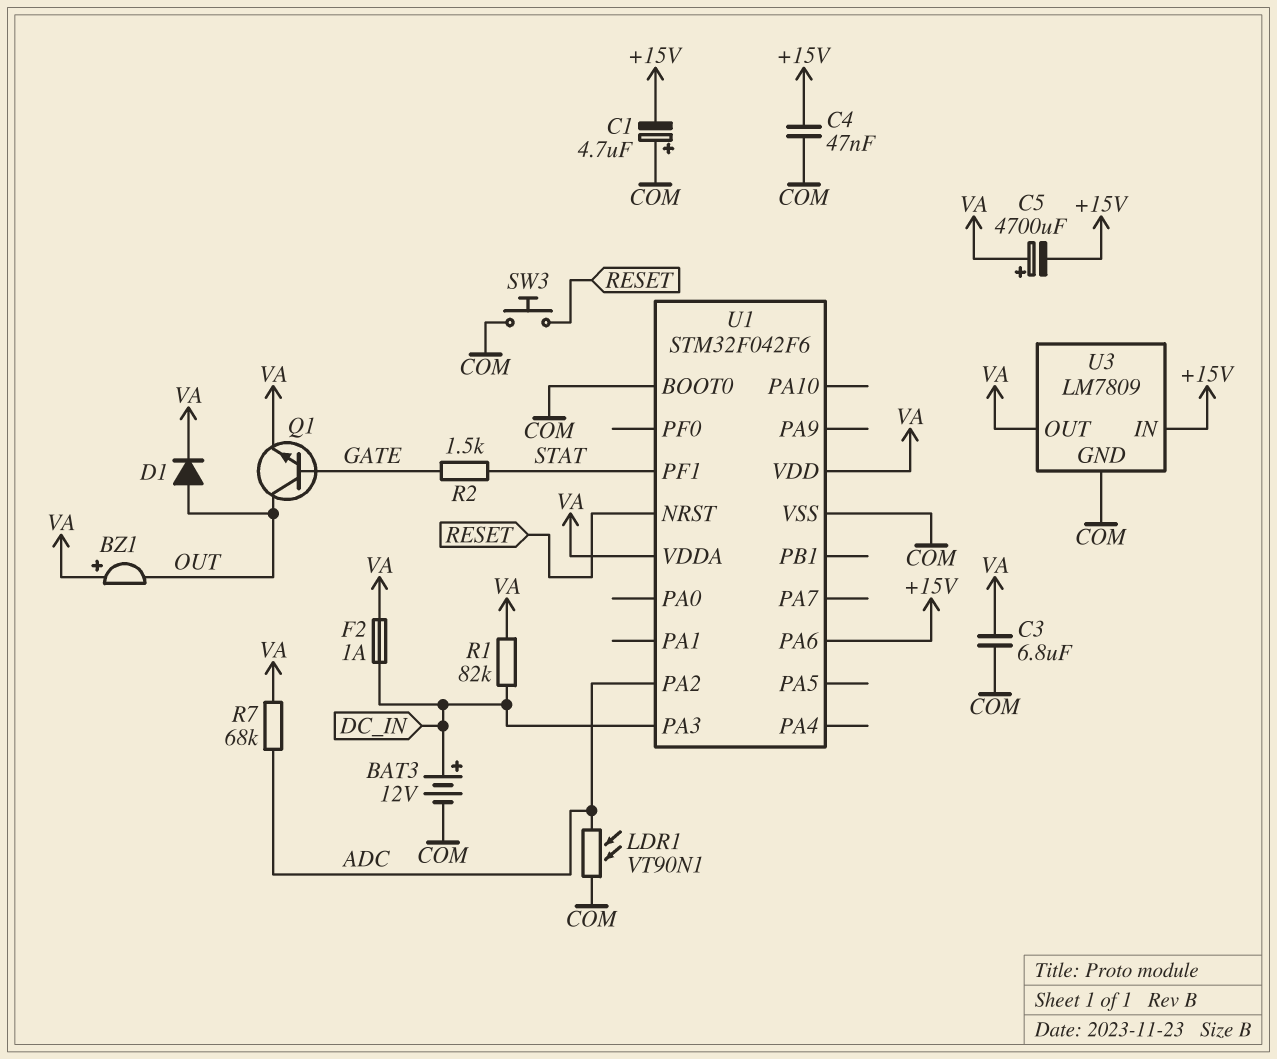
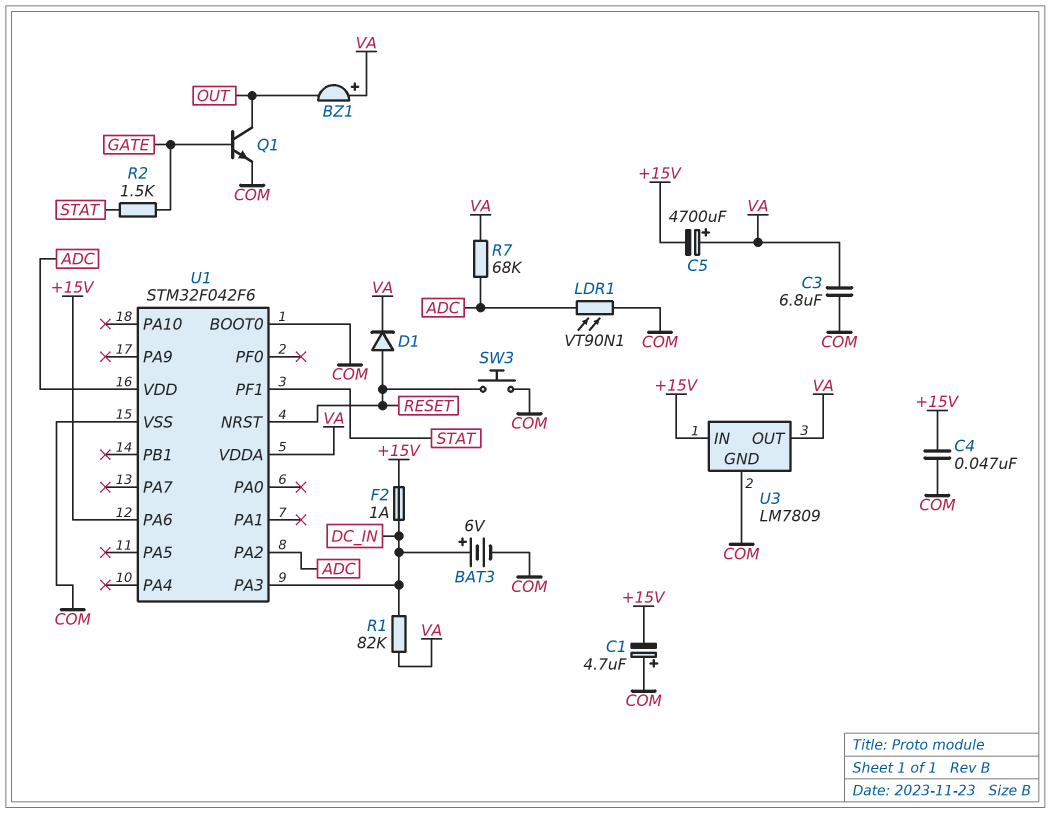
BAT3: 12V (plus DC_IN, minus COM) -> 6V (plus DC_IN, minus COM)
D1: diode (A OUT, K VA) -> diode (A RESET, K VA)
F2: 1A (DC_IN, VA) -> 1A (+15V, DC_IN)
Q1: NPN (B GATE, C OUT, E VA) -> NPN (B GATE, C OUT, E COM)
U1 pin VDD: VA -> ADC

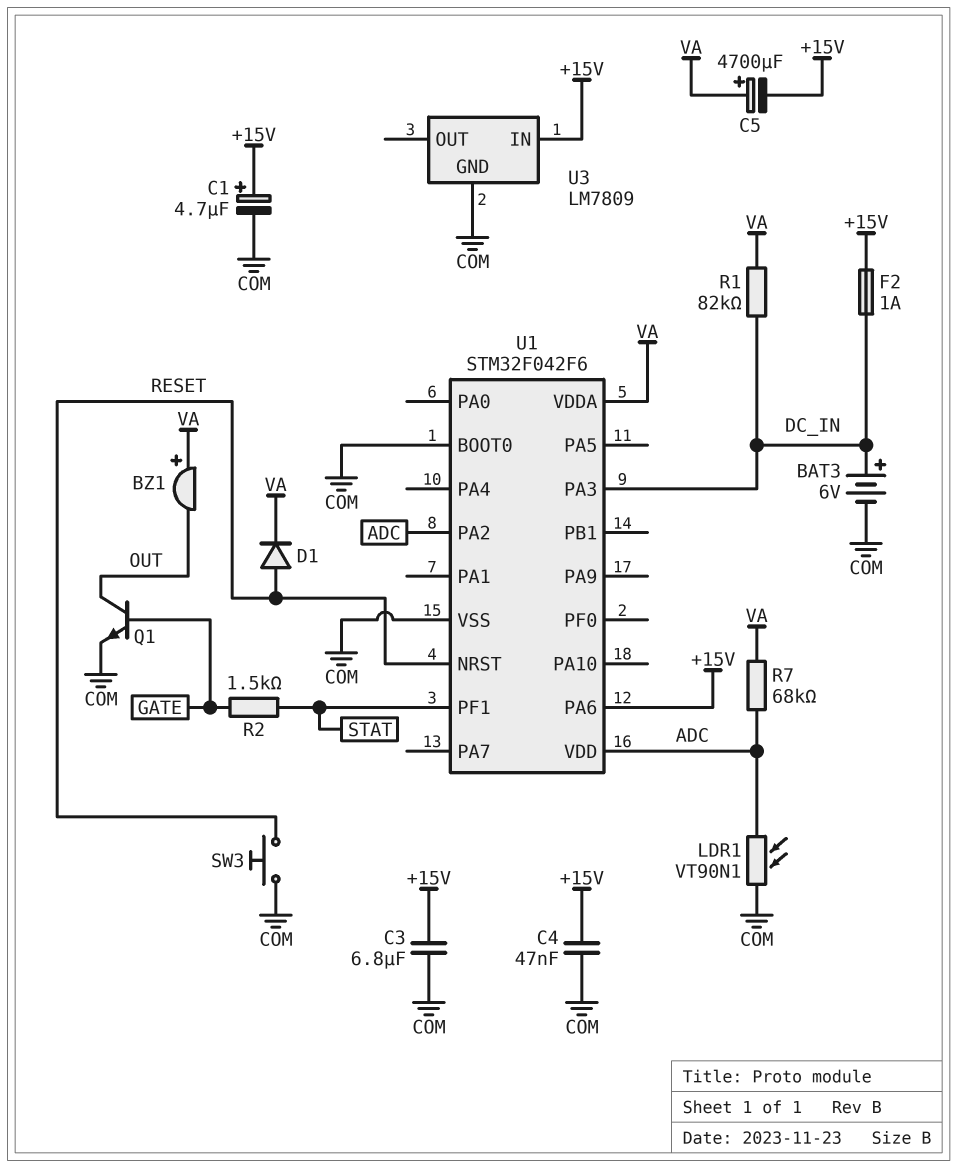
C1: 4.7uF (plus COM, minus +15V) -> 4.7uF (plus +15V, minus COM)
C3: 6.8uF (COM, VA) -> 6.8uF (+15V, COM)
U3 pin OUT: VA -> none

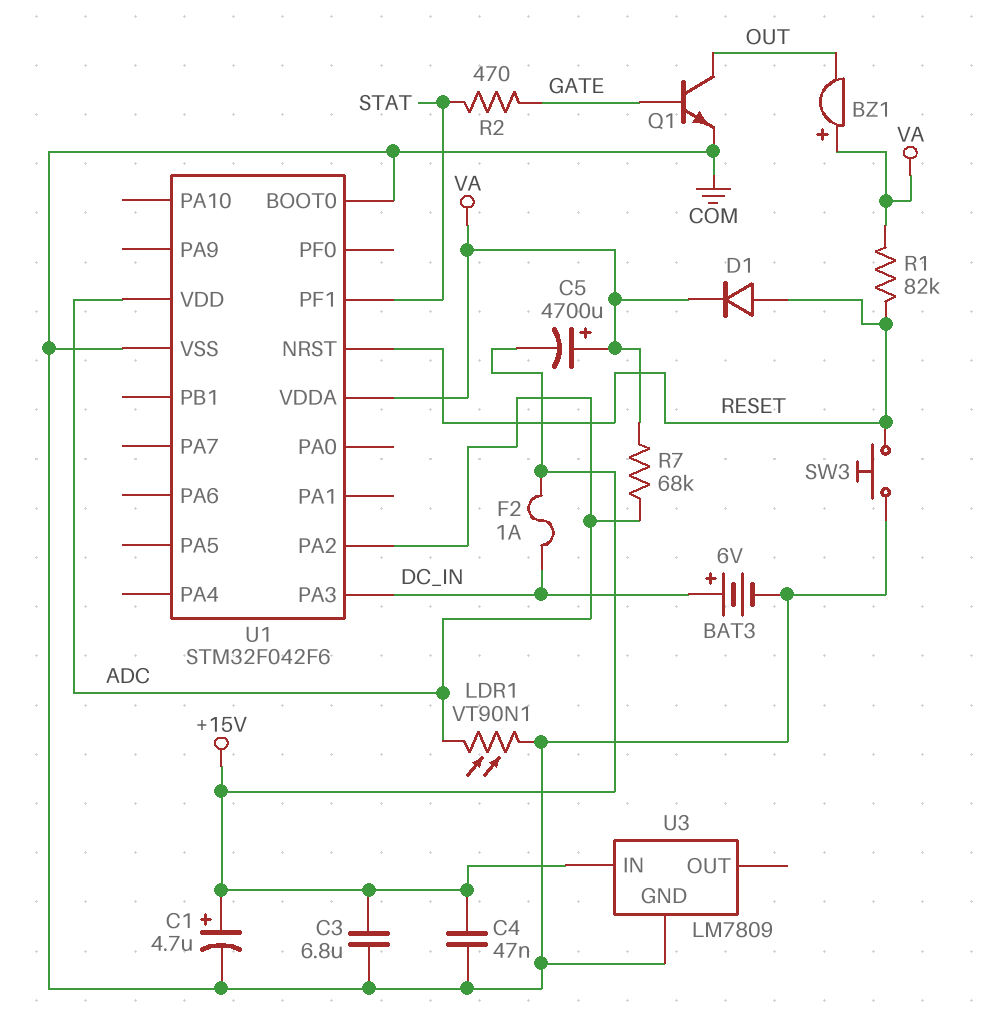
R1: 82k (DC_IN, VA) -> 82k (RESET, VA)
R2: 1.5k (GATE, STAT) -> 470 (GATE, STAT)
U1 pin PA6: +15V -> none

